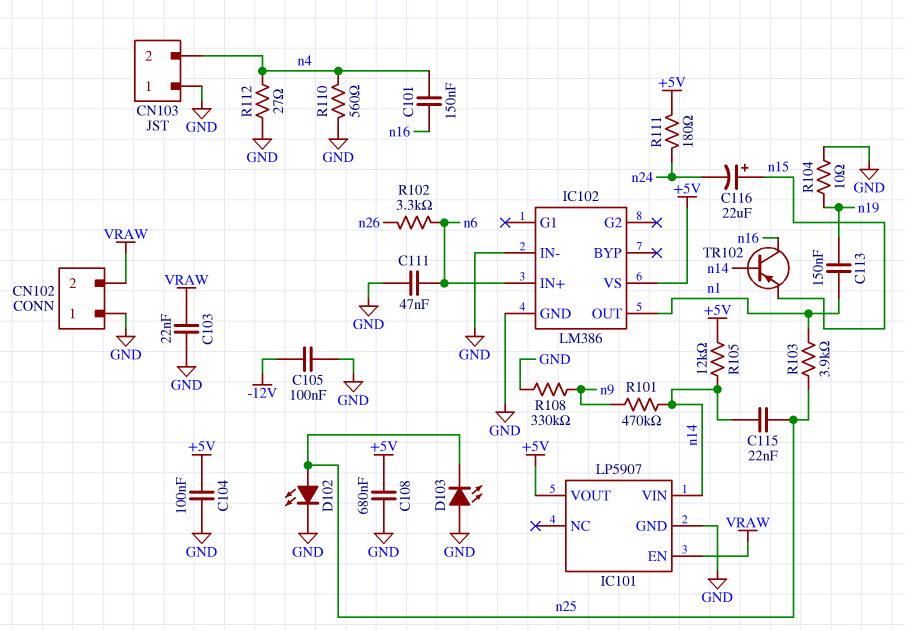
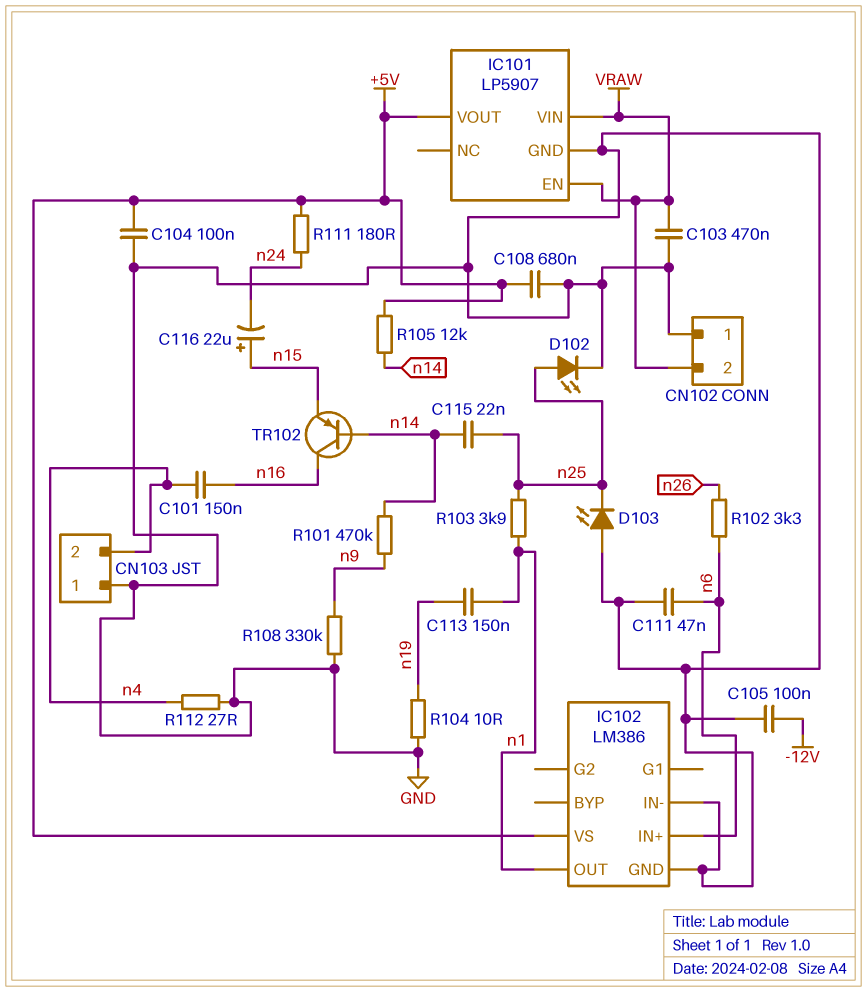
C103: 22nF (GND, VRAW) -> 470nF (GND, VRAW)
IC101 pin VIN: n14 -> VRAW
R110: 560 (GND, n4) -> none

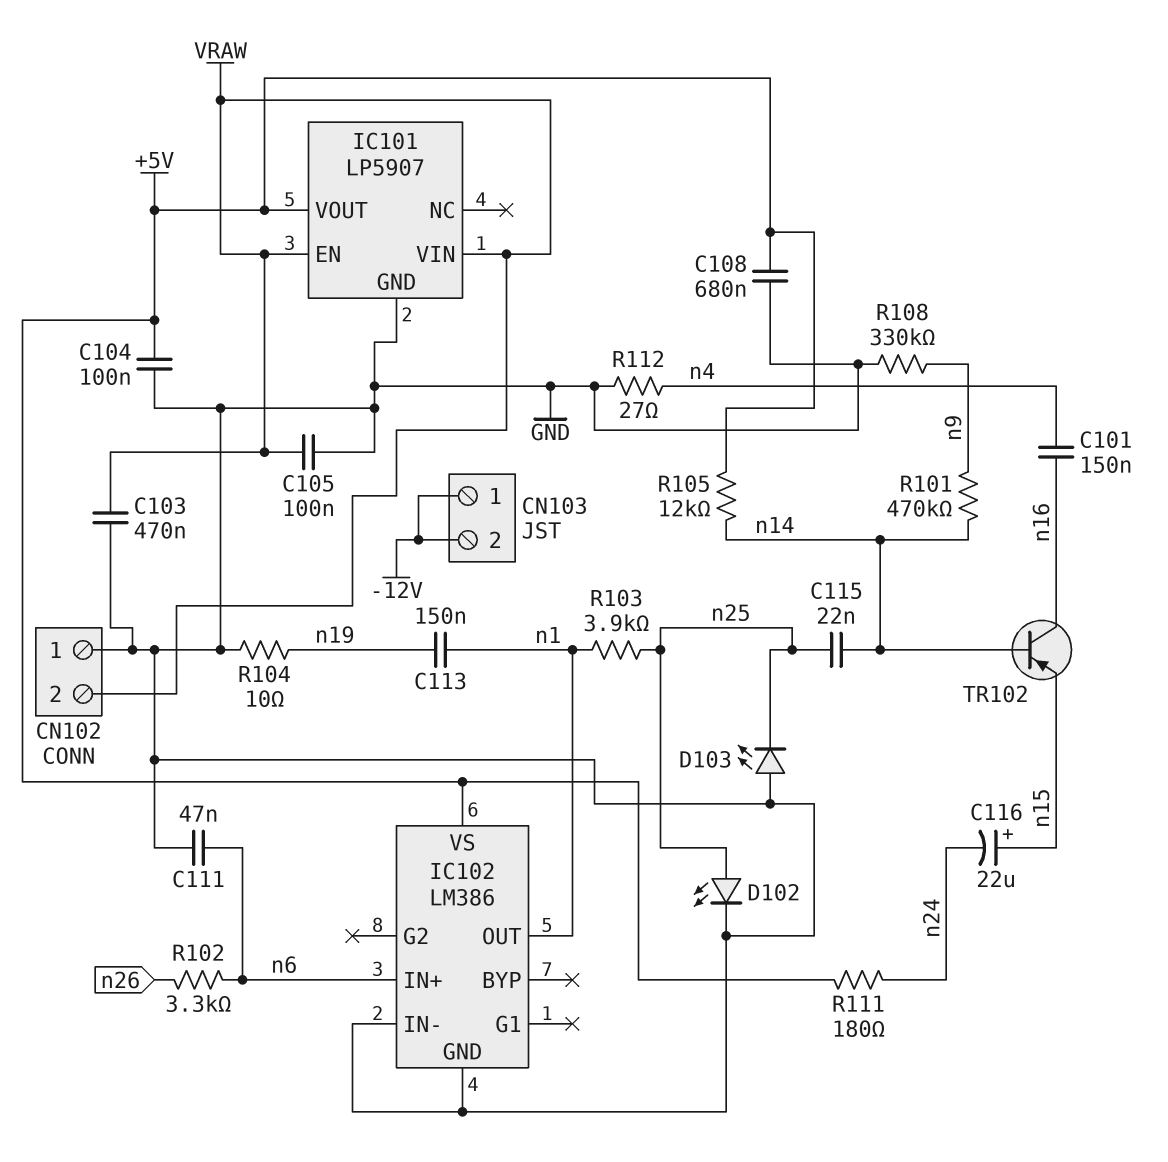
C105: 100nF (-12V, GND) -> 100nF (GND, VRAW)
CN103 pin 1: GND -> -12V
CN103 pin 2: n4 -> -12V

